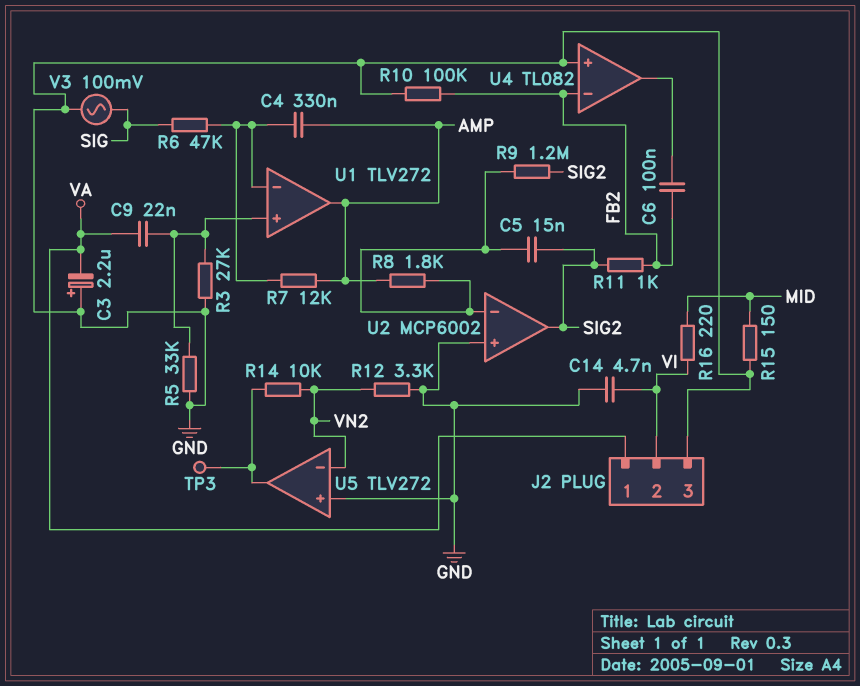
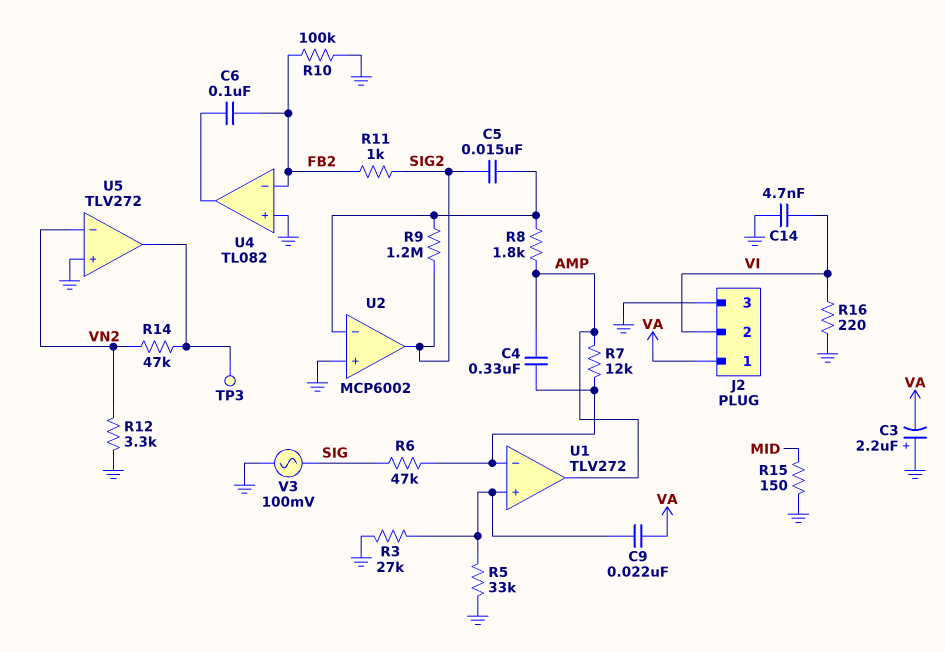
R14: 10k (U5/out, VN2) -> 47k (U5/out, VN2)
R16: 220 (MID, VI) -> 220 (GND, VI)

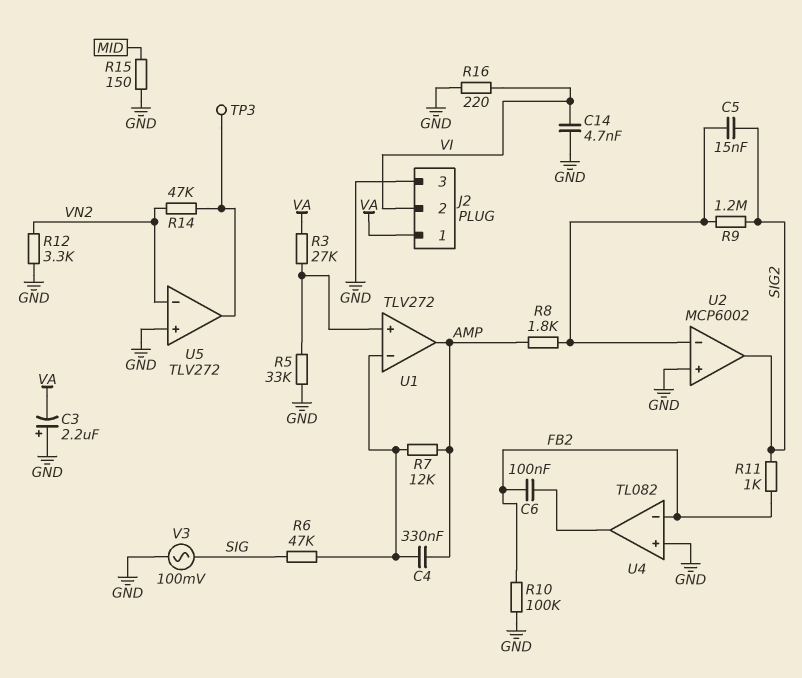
C9: 22nF (U1/in+, VA) -> none
R3: 27k (GND, U1/in+) -> 27k (U1/in+, VA)

